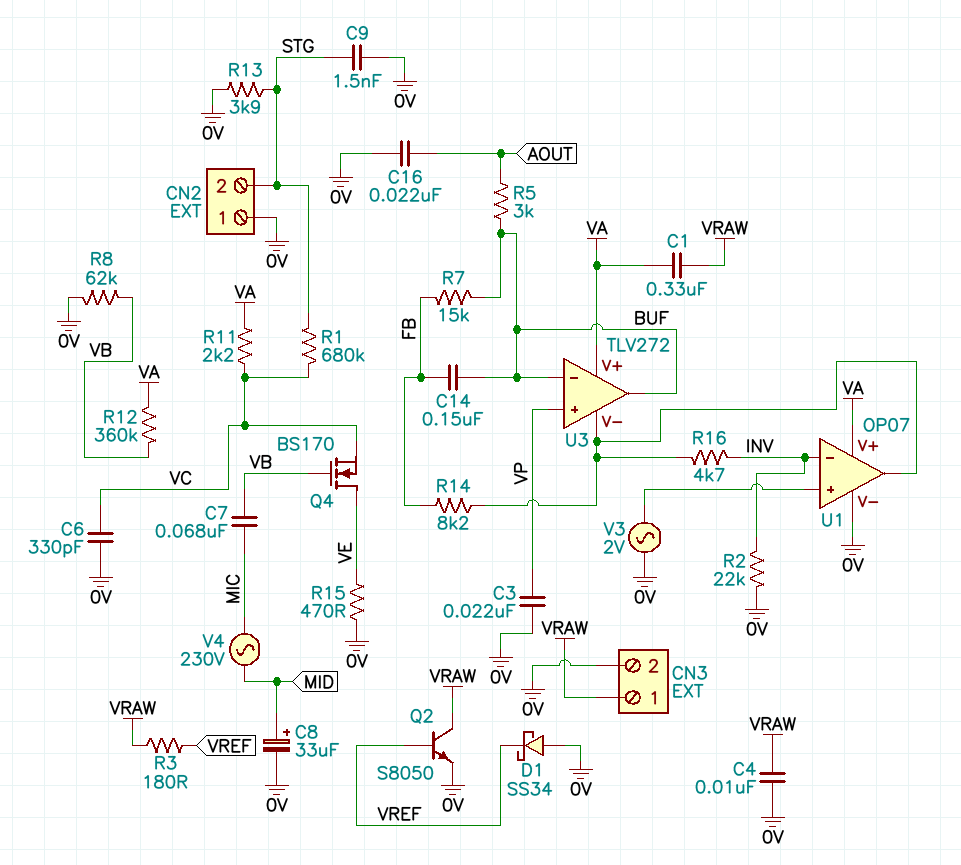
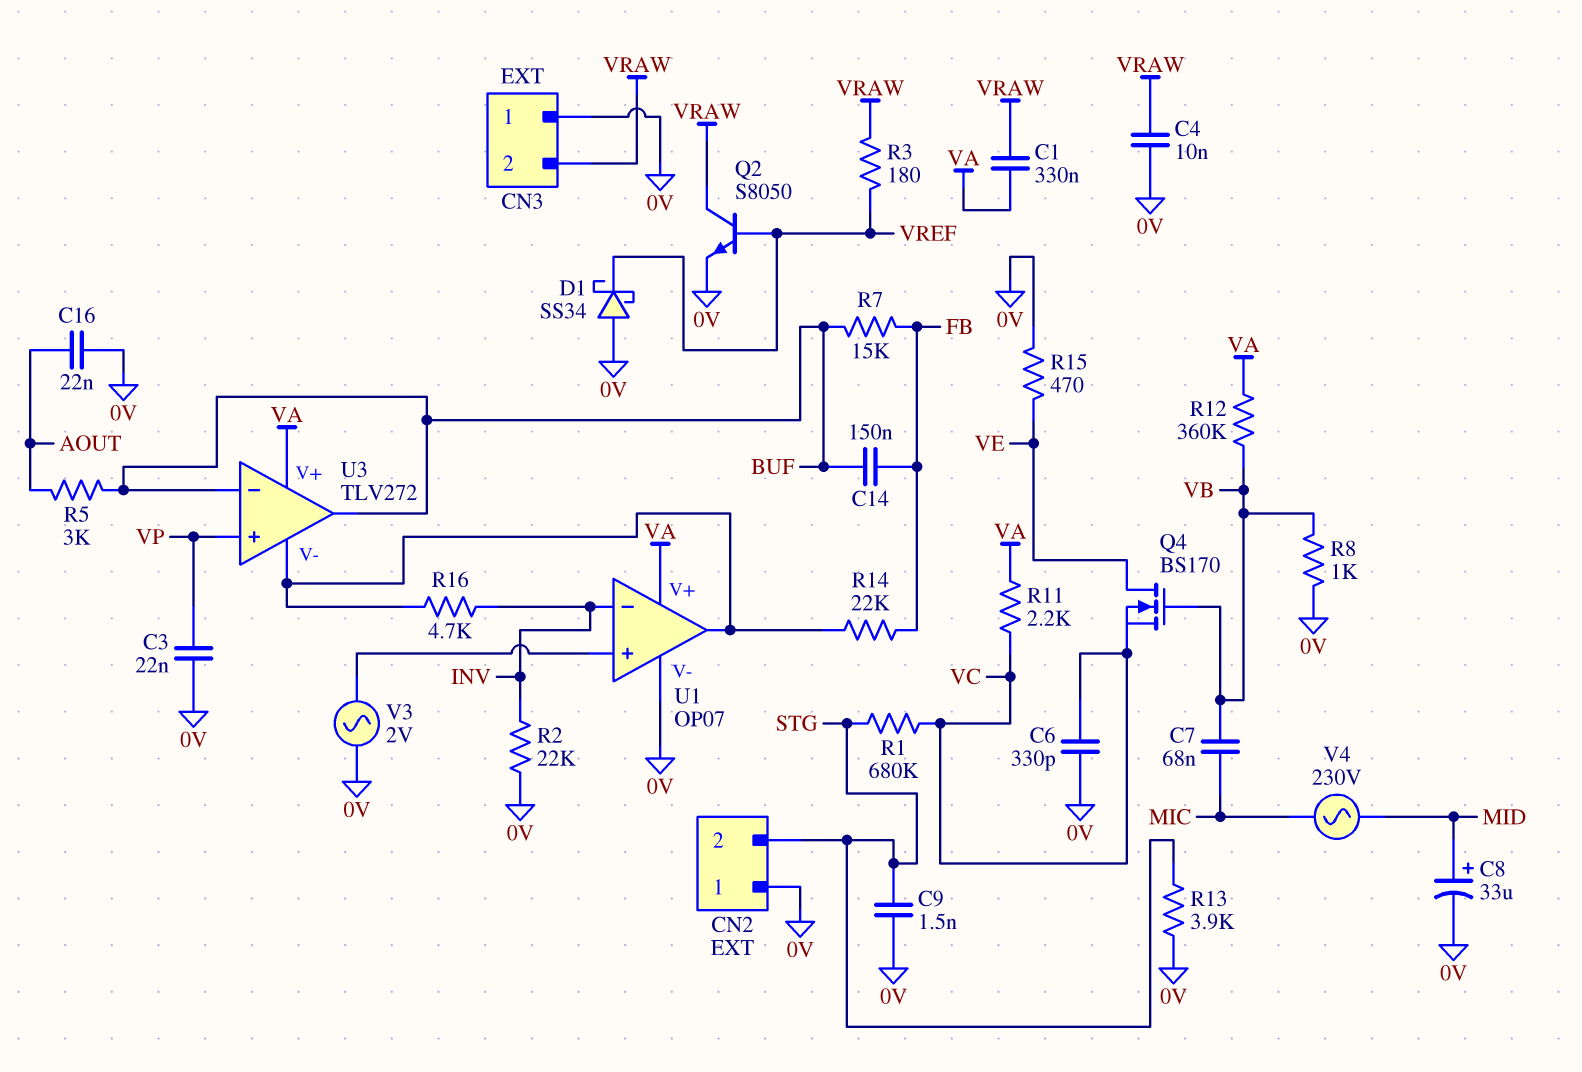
CN3 pin 1: VRAW -> 0V
CN3 pin 2: 0V -> VRAW
R8: 62k (0V, VB) -> 1k (0V, VB)
R14: 8.2k (FB, U1/out) -> 22k (FB, U1/out)

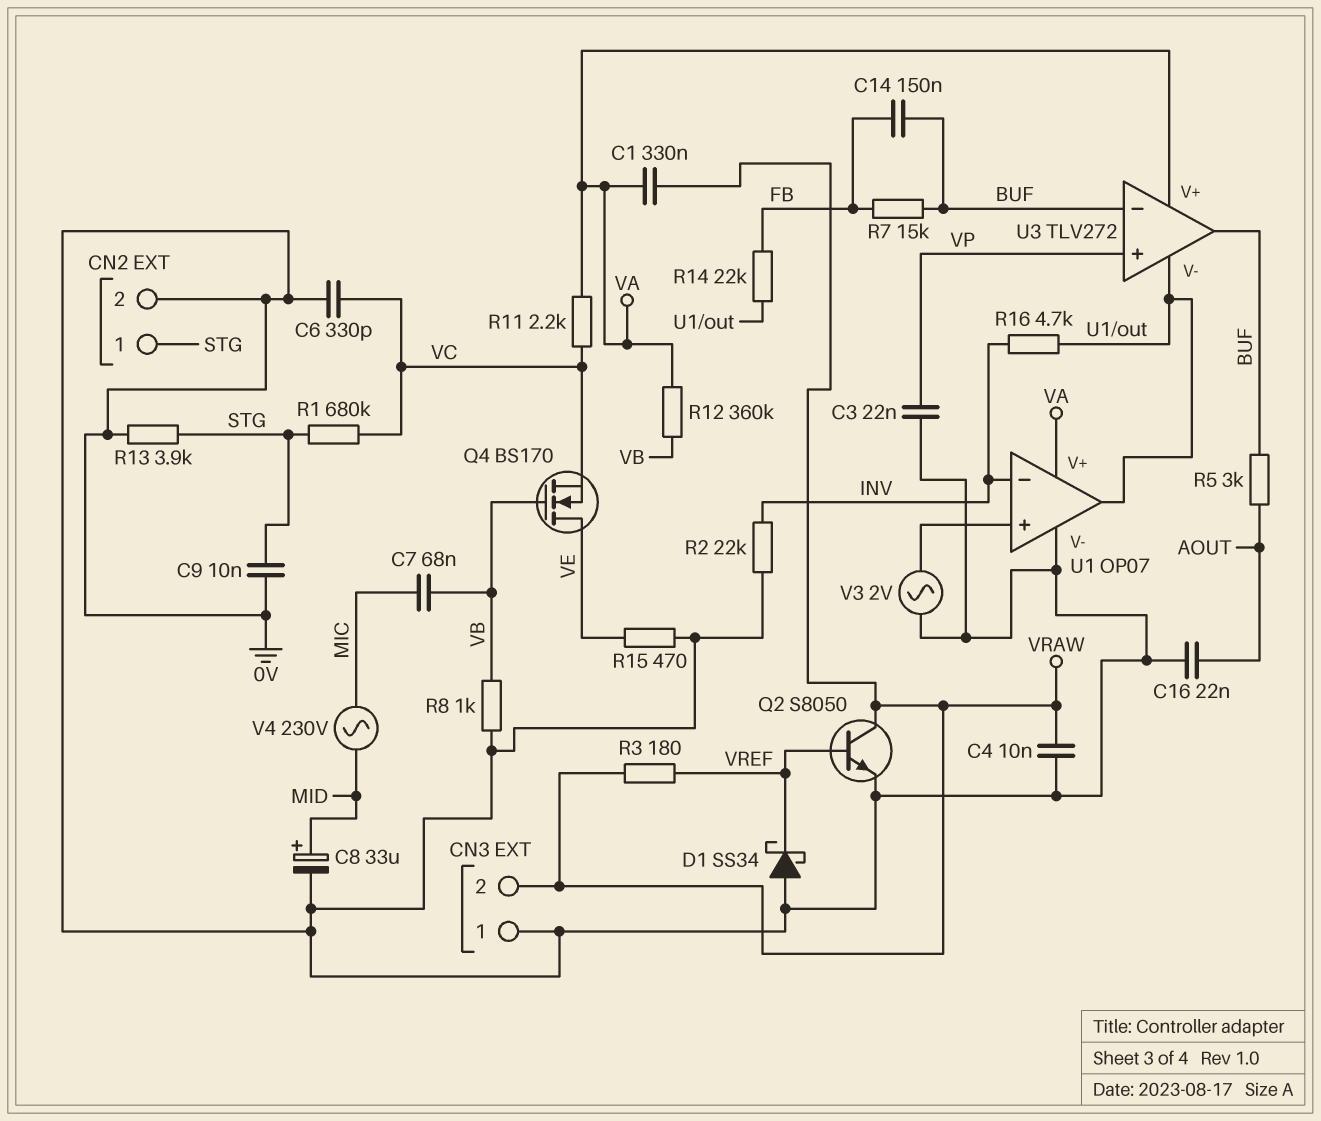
C9: 1.5nF (0V, STG) -> 10nF (0V, STG)
CN2 pin 1: 0V -> STG
CN2 pin 2: STG -> 0V

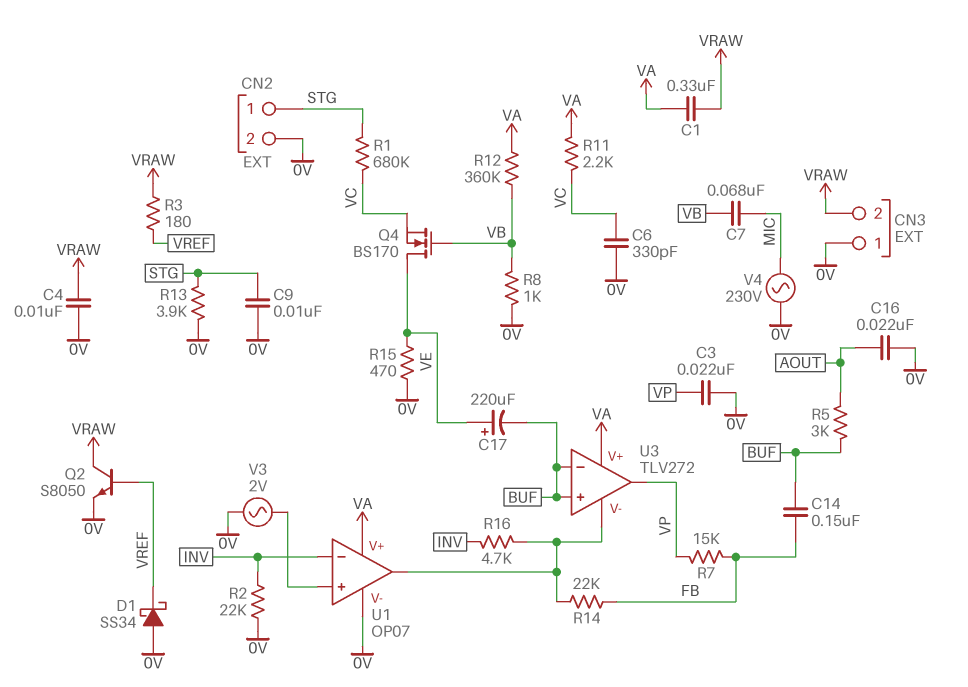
C8: 33uF (plus MID, minus 0V) -> none
C17: none -> 220uF (plus VE, minus BUF)
R7: 15k (BUF, FB) -> 15k (FB, VP)
U3 pin in+: VP -> BUF
U3 pin out: BUF -> VP
V4: AC 230V (MIC, MID) -> AC 230V (0V, MIC)

